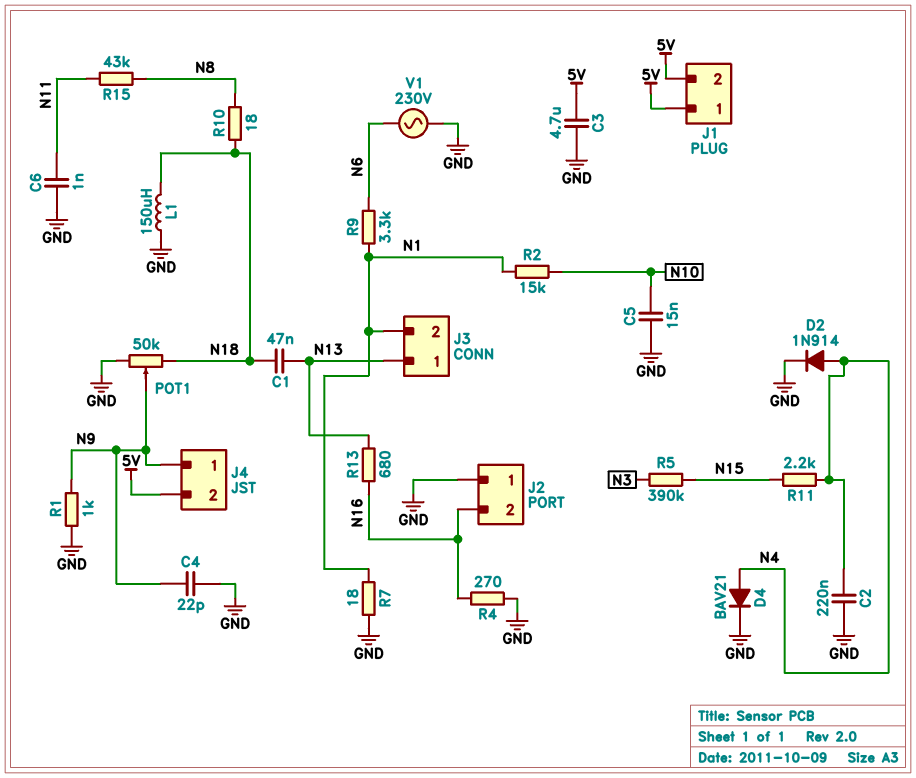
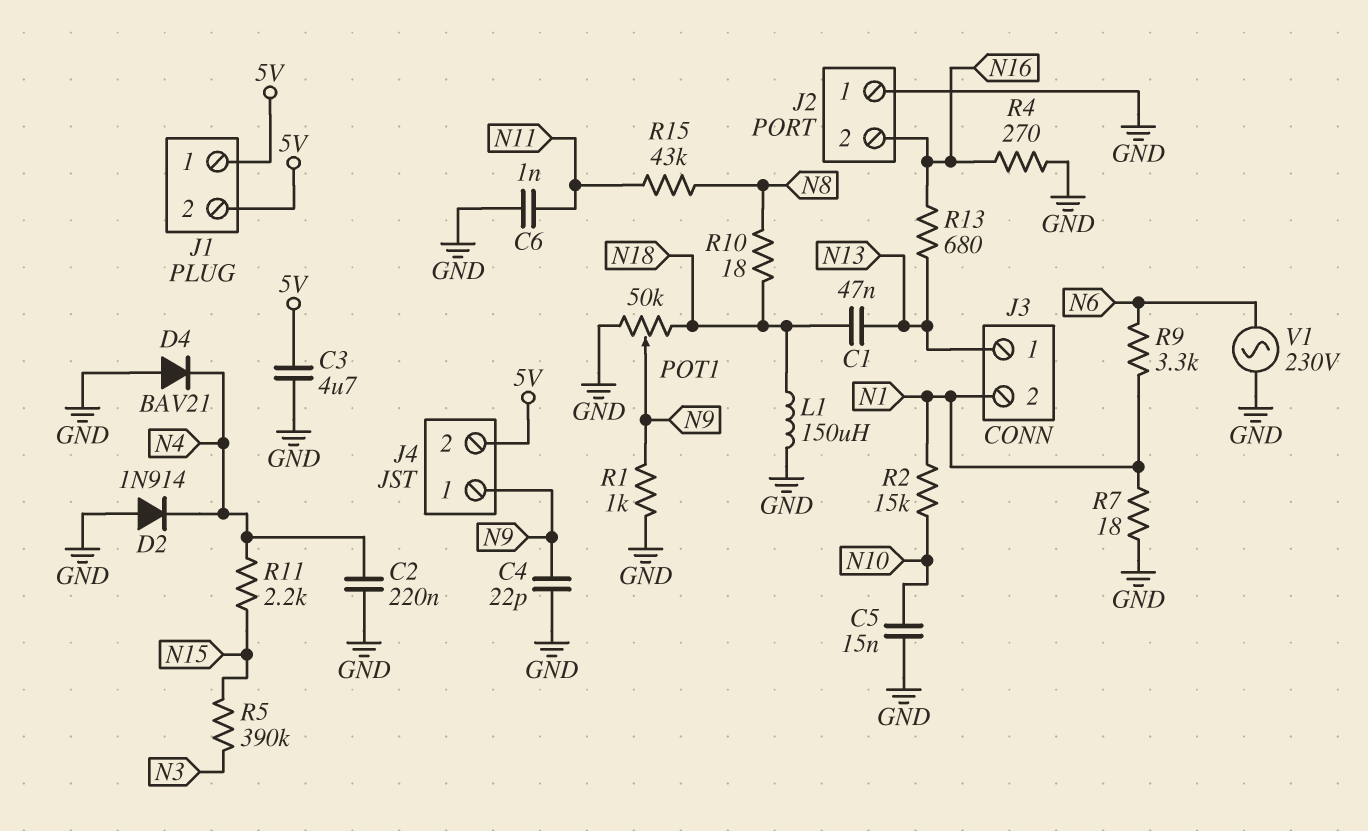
D2: diode 1N914 (A N4, K GND) -> diode 1N914 (A GND, K N4)
D4: diode BAV21 (A N4, K GND) -> diode BAV21 (A GND, K N4)

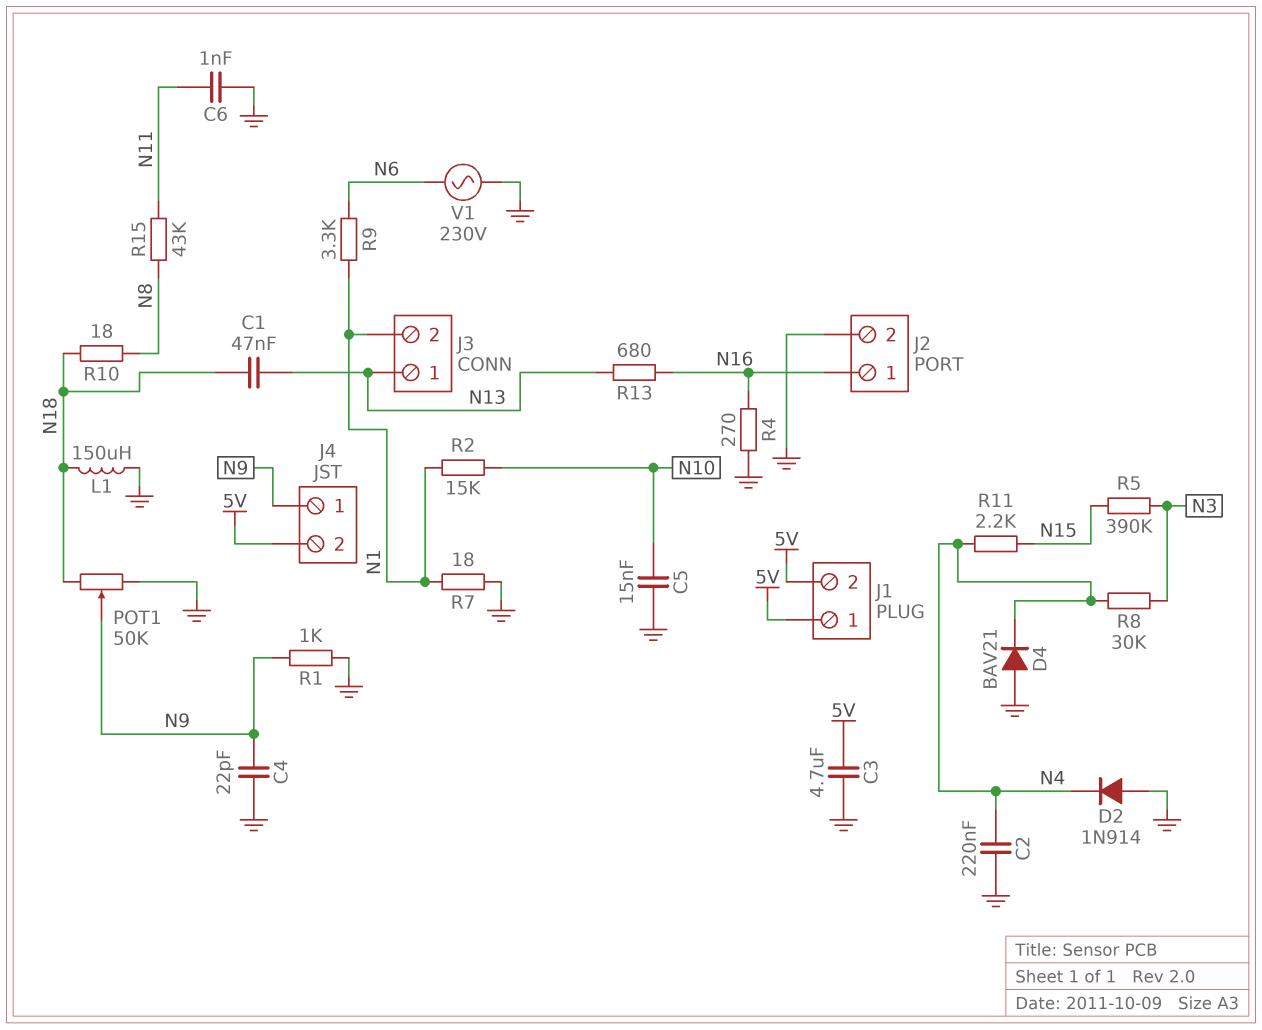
J2 pin 1: GND -> N16
J2 pin 2: N16 -> GND
R8: none -> 30k (N3, N4)

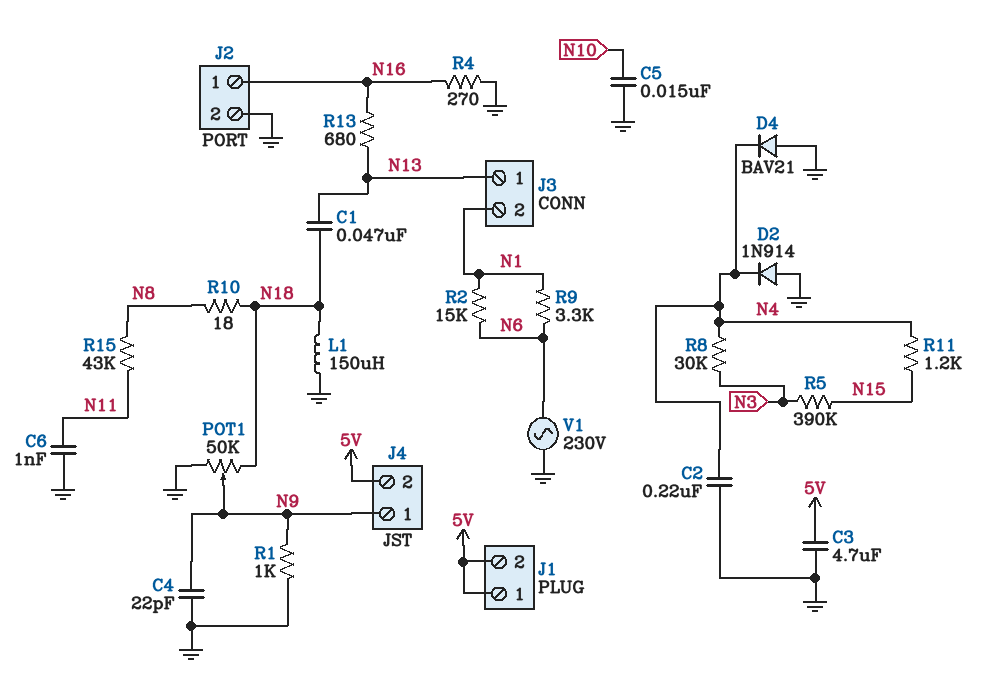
R2: 15k (N1, N10) -> 15k (N1, N6)
R7: 18 (GND, N1) -> none
R11: 2.2k (N4, N15) -> 1.2k (N4, N15)

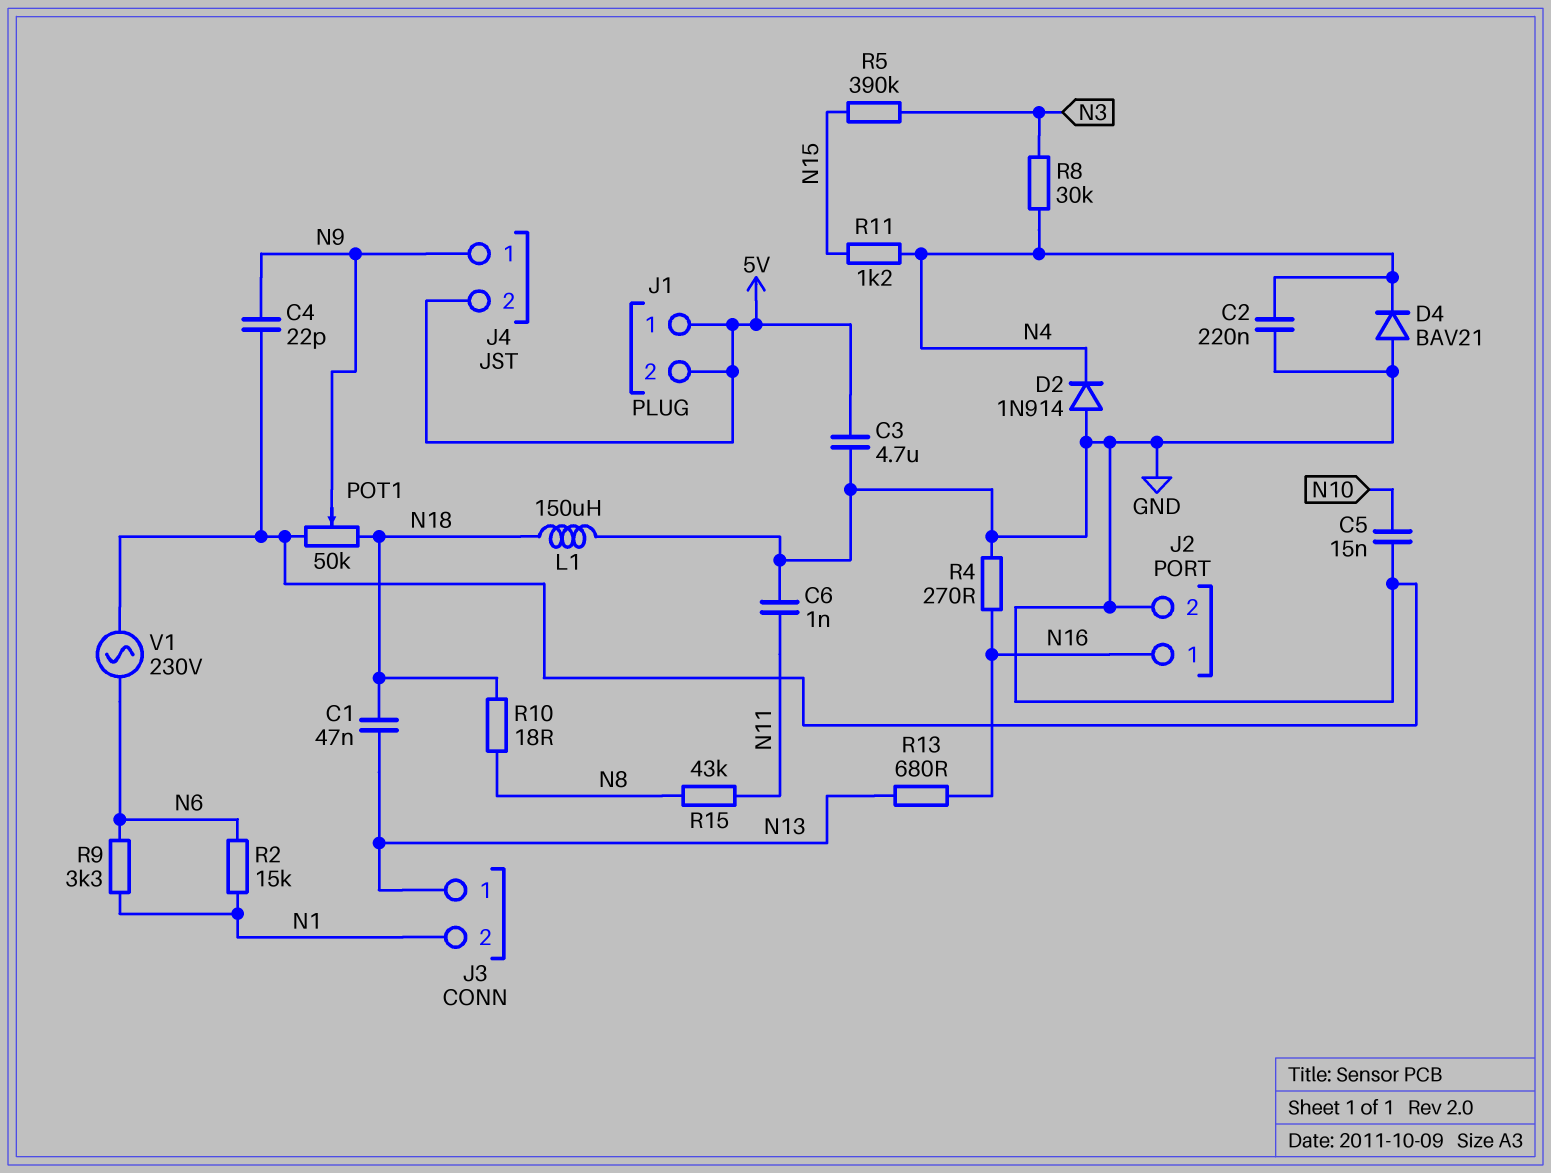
R1: 1k (GND, N9) -> none

